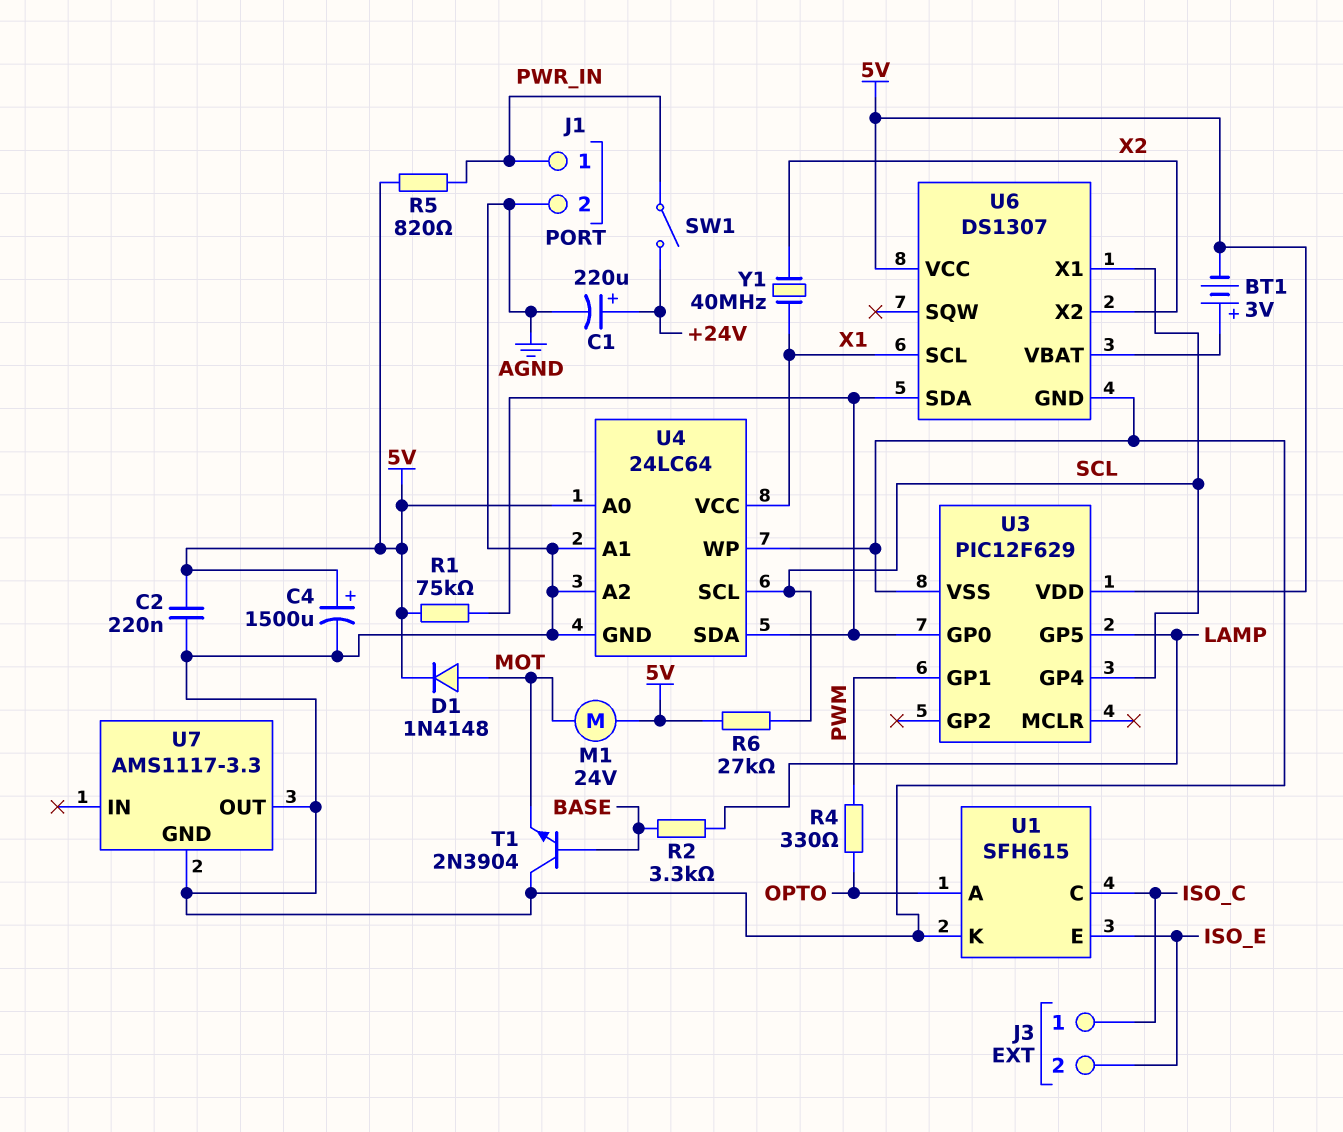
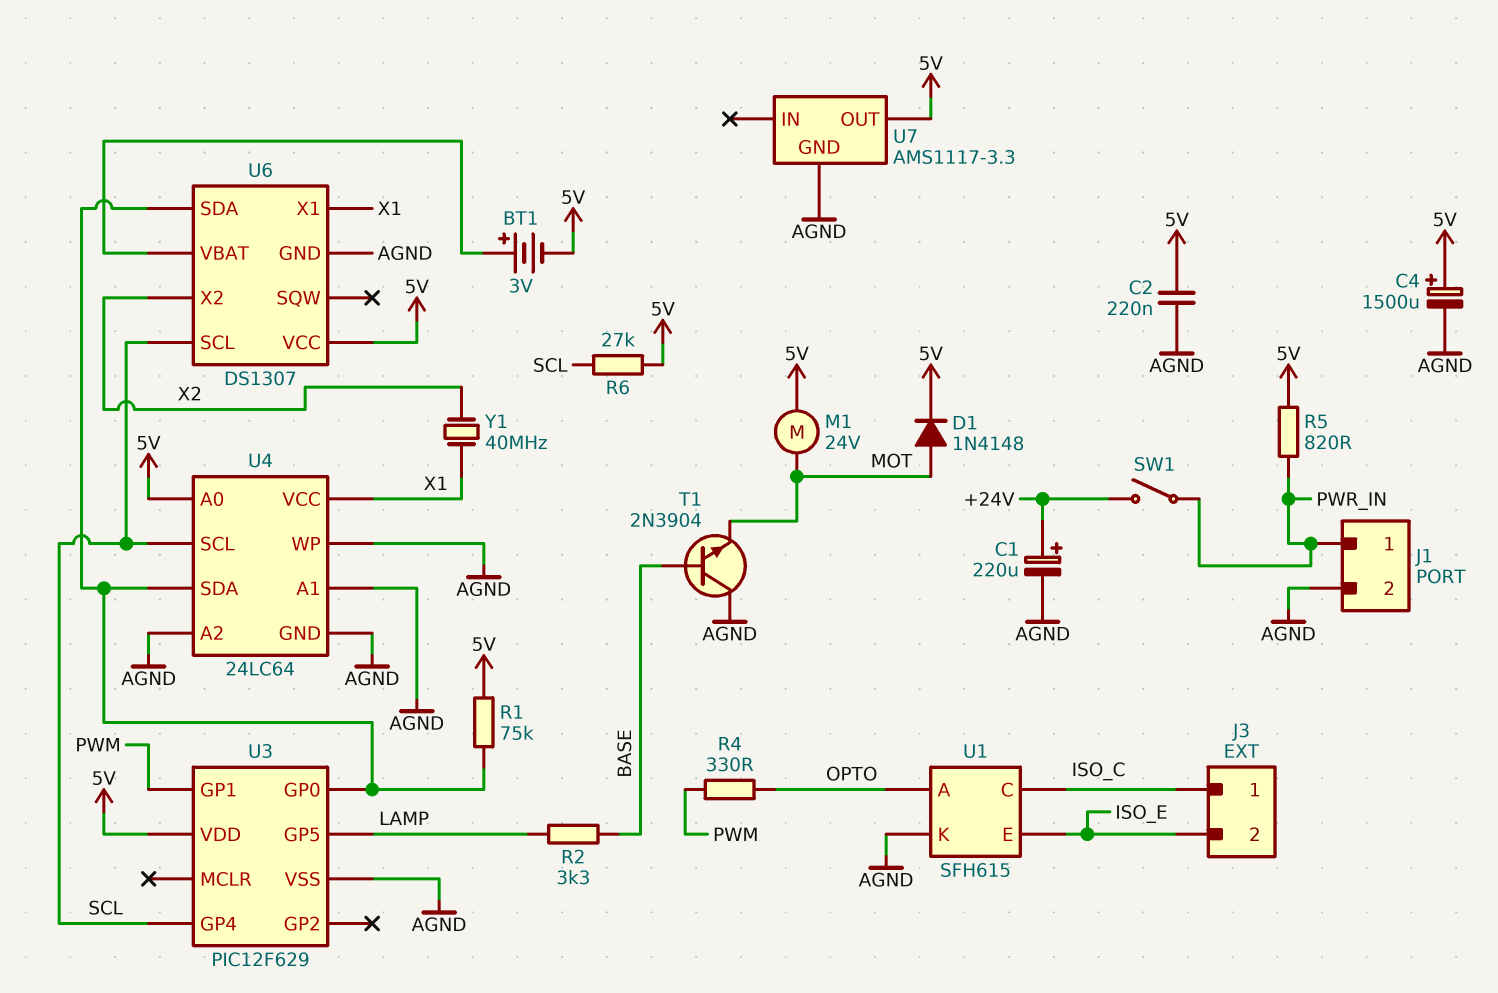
U6 pin SCL: X1 -> SCL
U6 pin X1: SCL -> X1
U7 pin OUT: AGND -> 5V

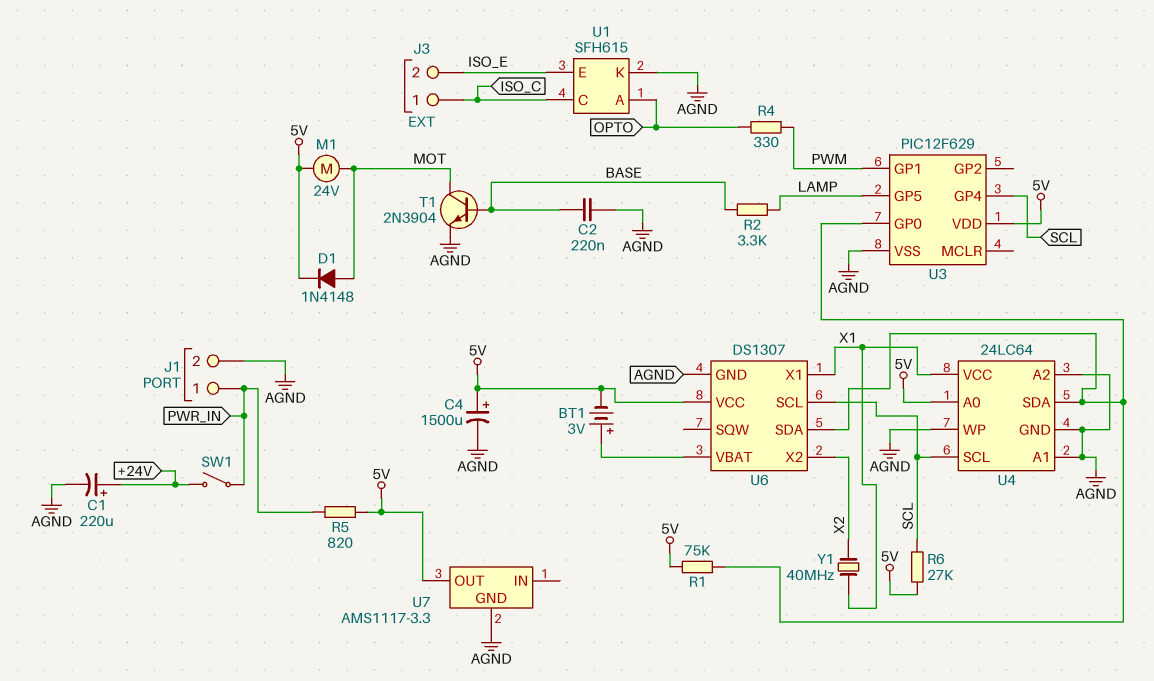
C2: 220nF (5V, AGND) -> 220nF (AGND, BASE)
T1: NPN 2N3904 (B BASE, C AGND, E MOT) -> NPN 2N3904 (B BASE, C MOT, E AGND)

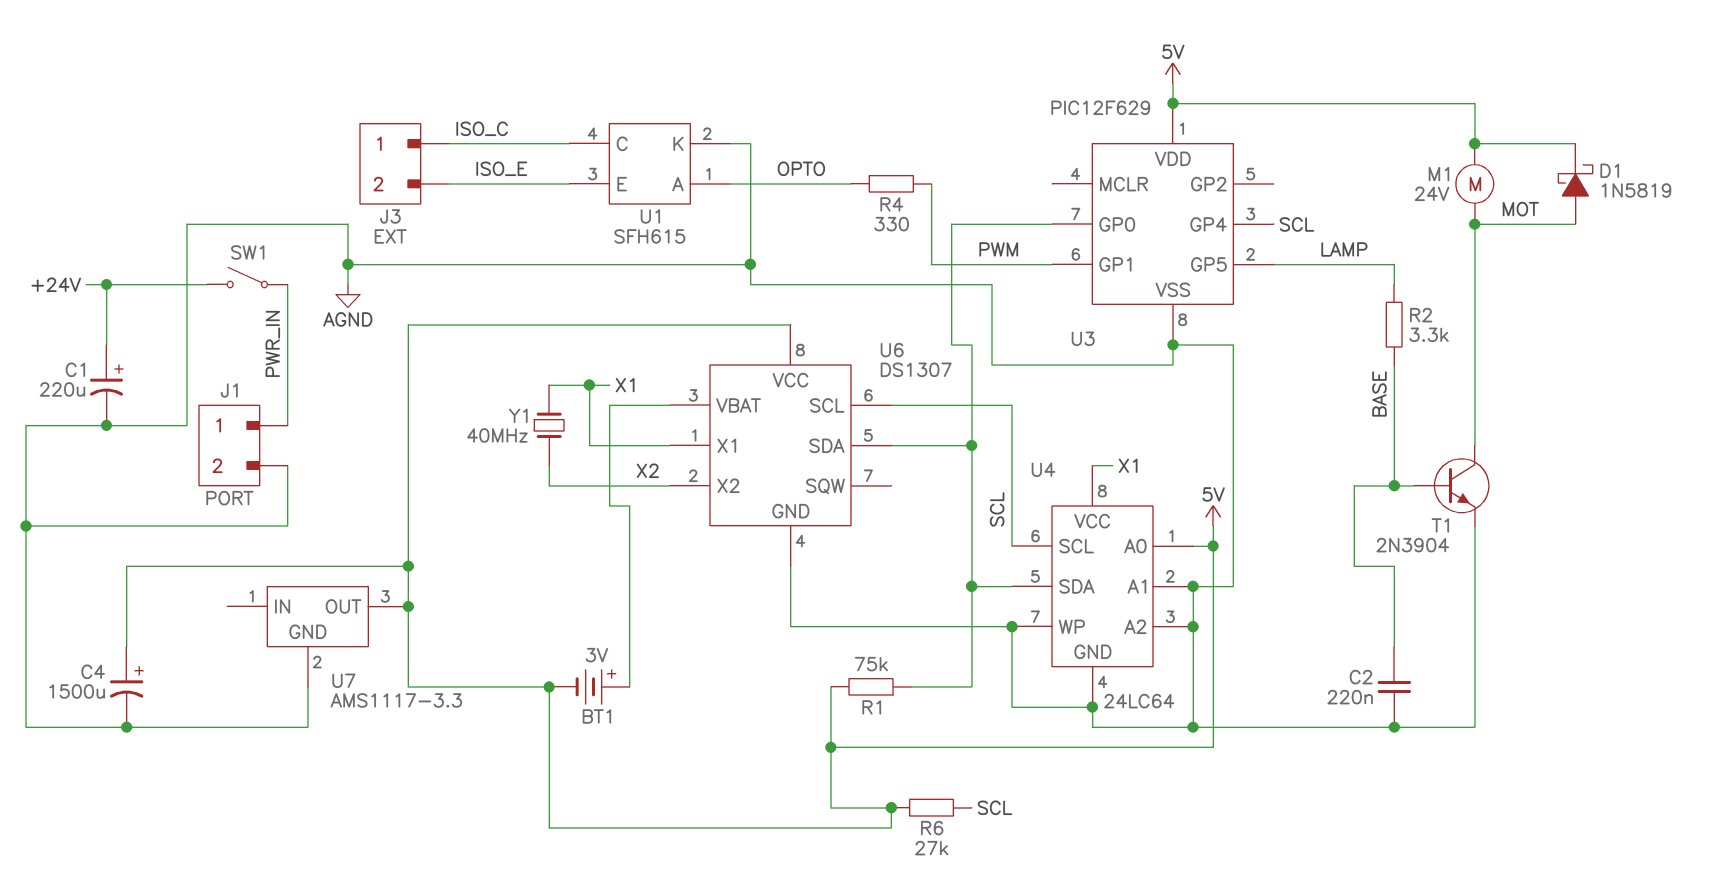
D1: diode 1N4148 (A MOT, K 5V) -> schottky 1N5819 (A MOT, K 5V)
R5: 820 (5V, PWR_IN) -> none

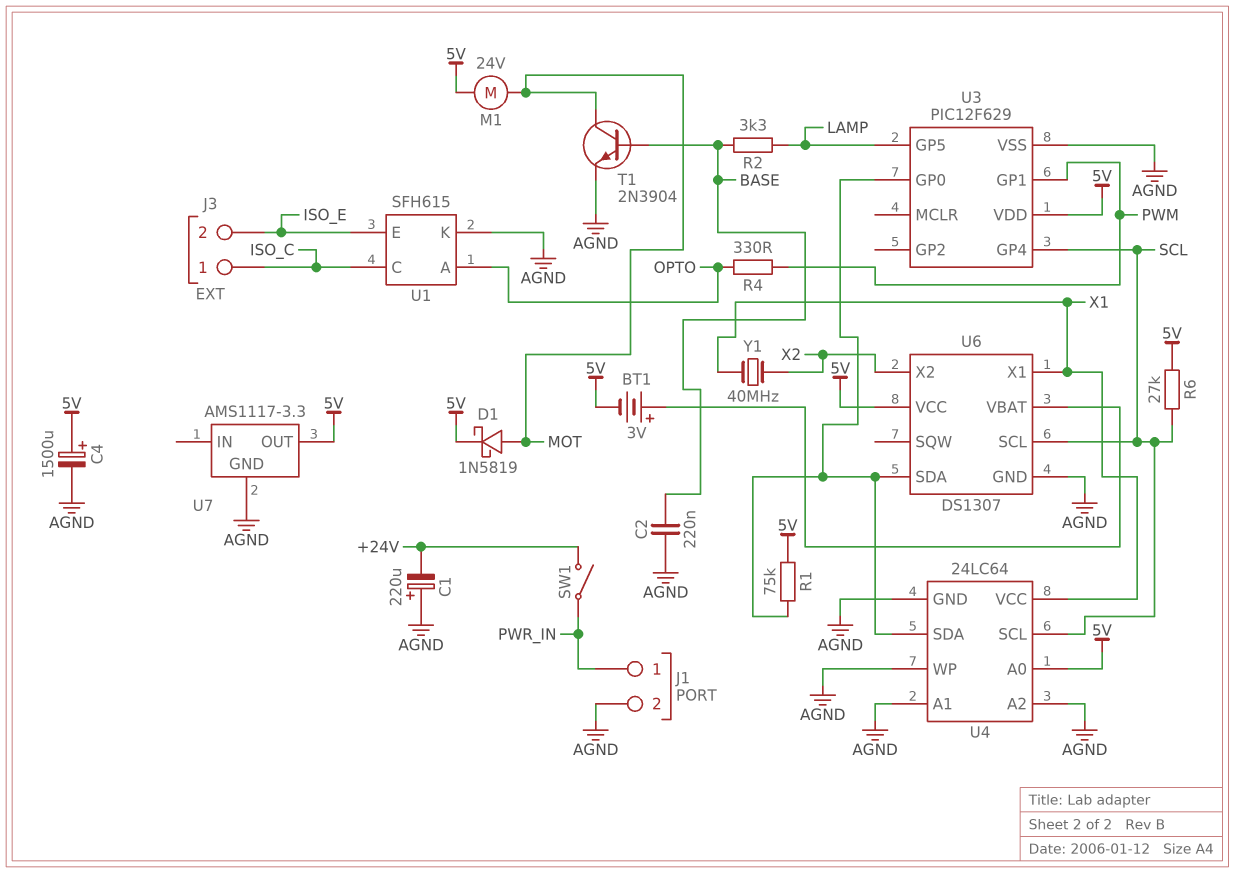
C1: 220uF (plus +24V, minus AGND) -> 220uF (plus AGND, minus +24V)

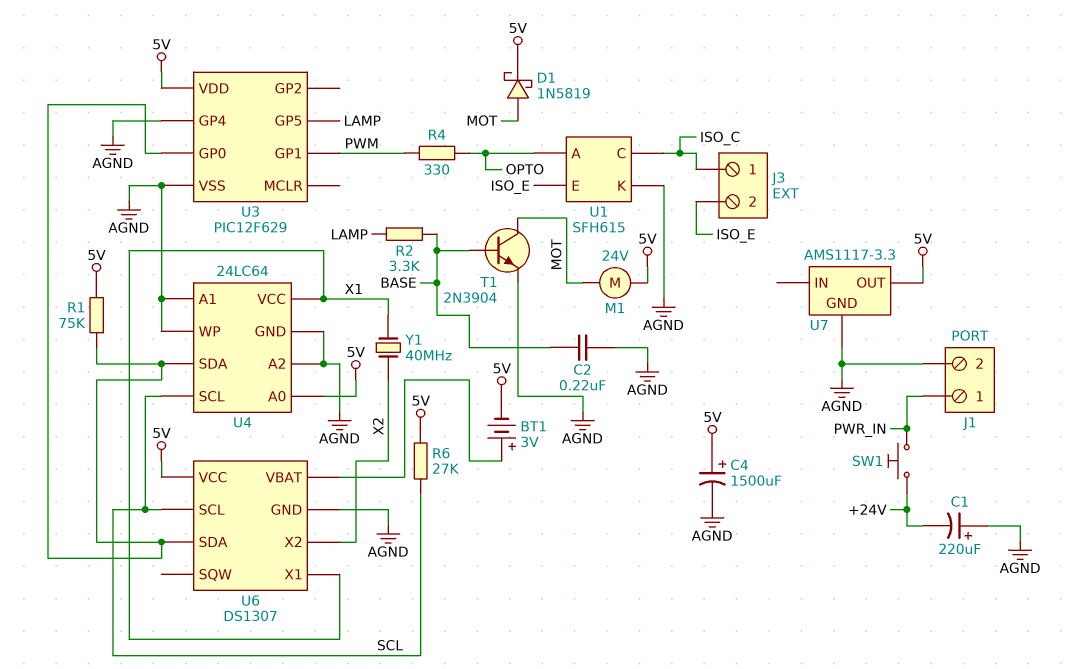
SW1: switch (+24V, PWR_IN) -> button (+24V, PWR_IN)
U3 pin GP4: SCL -> AGND

